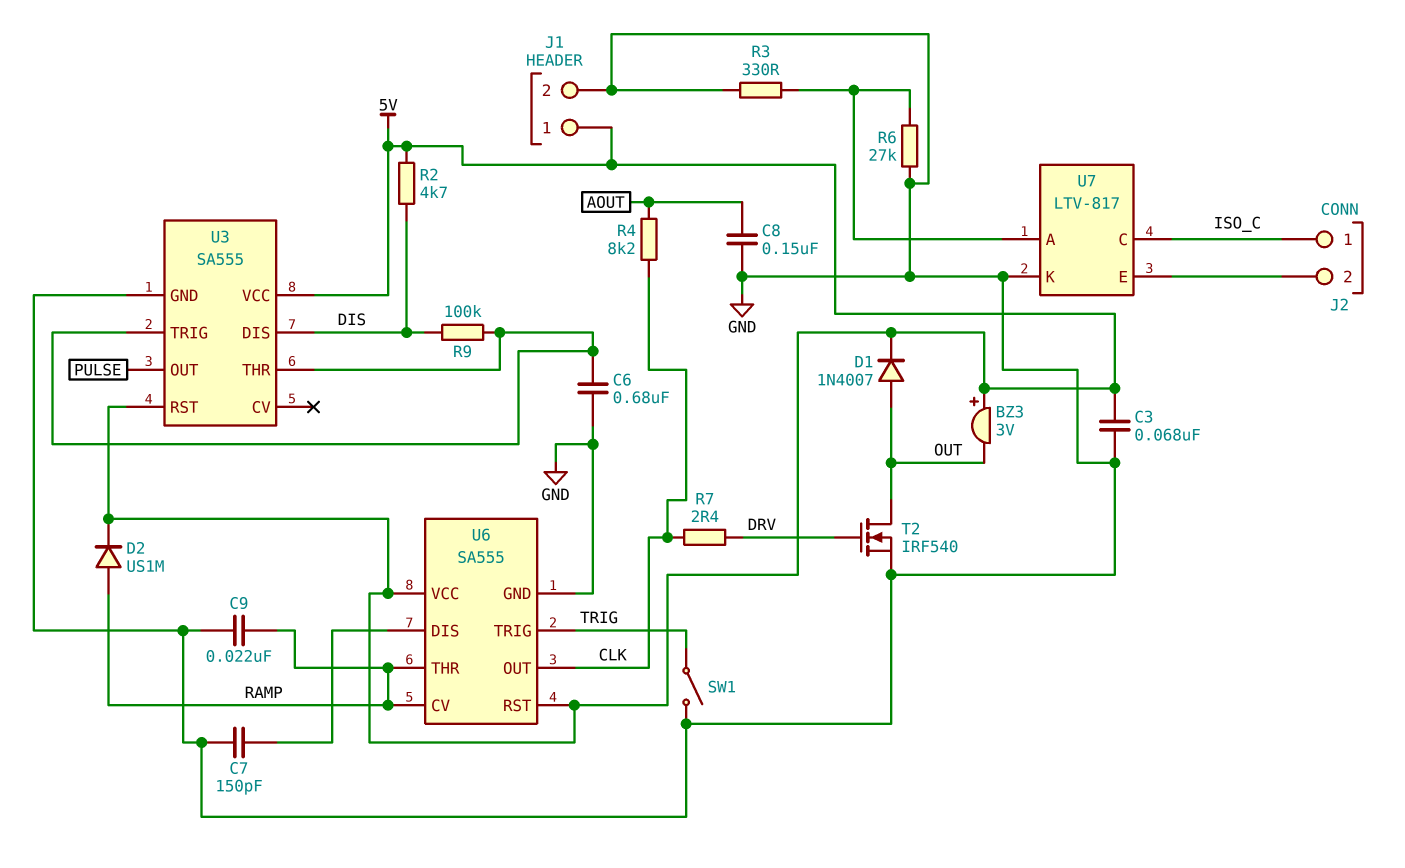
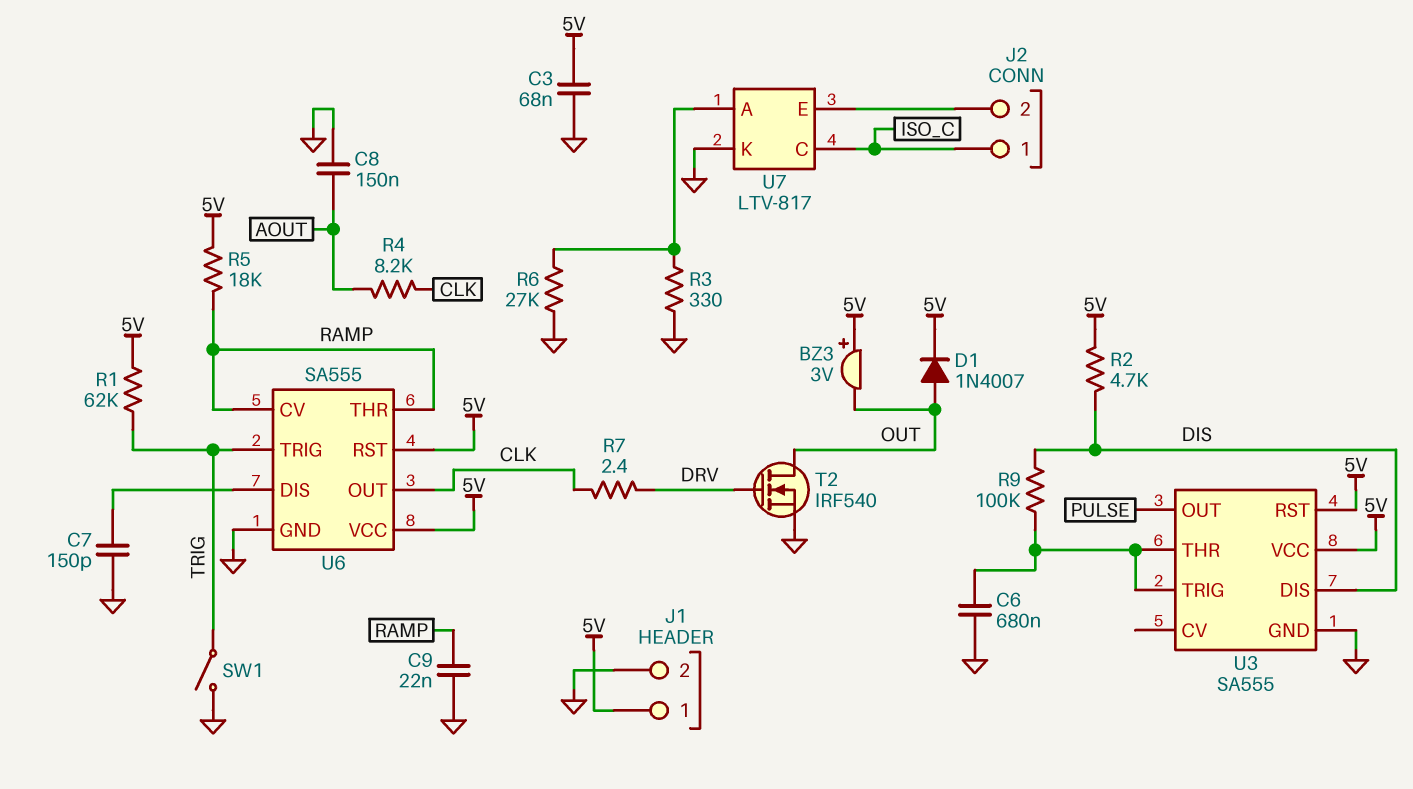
D2: diode US1M (A RAMP, K 5V) -> none
R1: none -> 62k (5V, TRIG)
R5: none -> 18k (5V, RAMP)

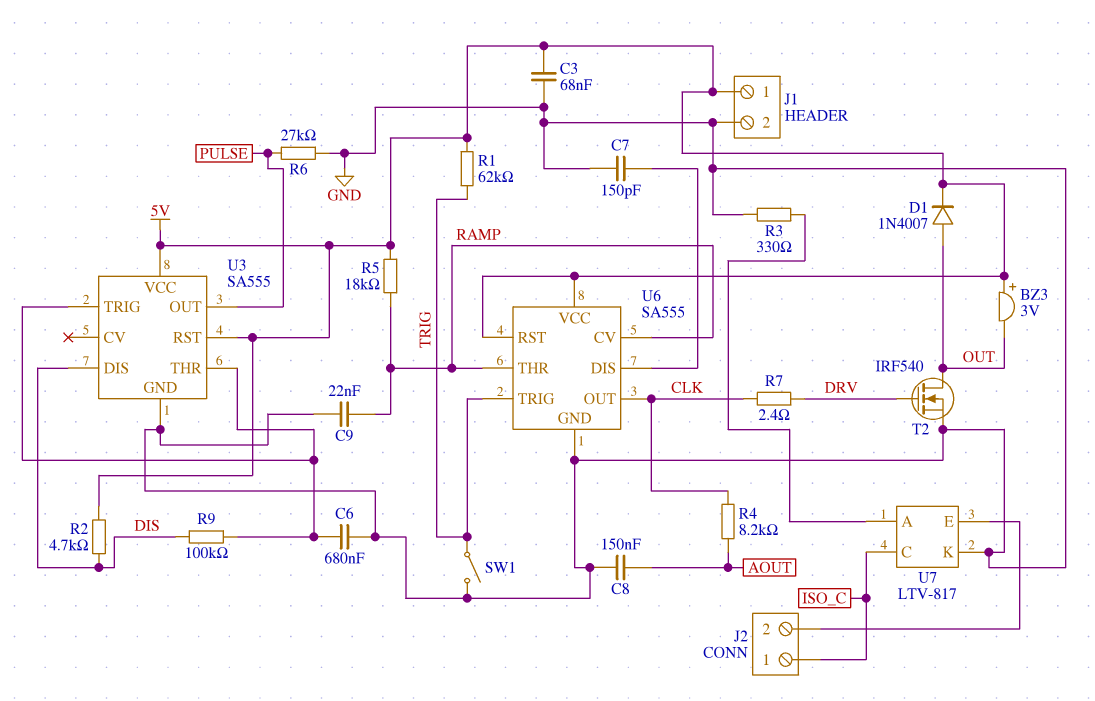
R6: 27k (GND, U7/A) -> 27k (GND, PULSE)

